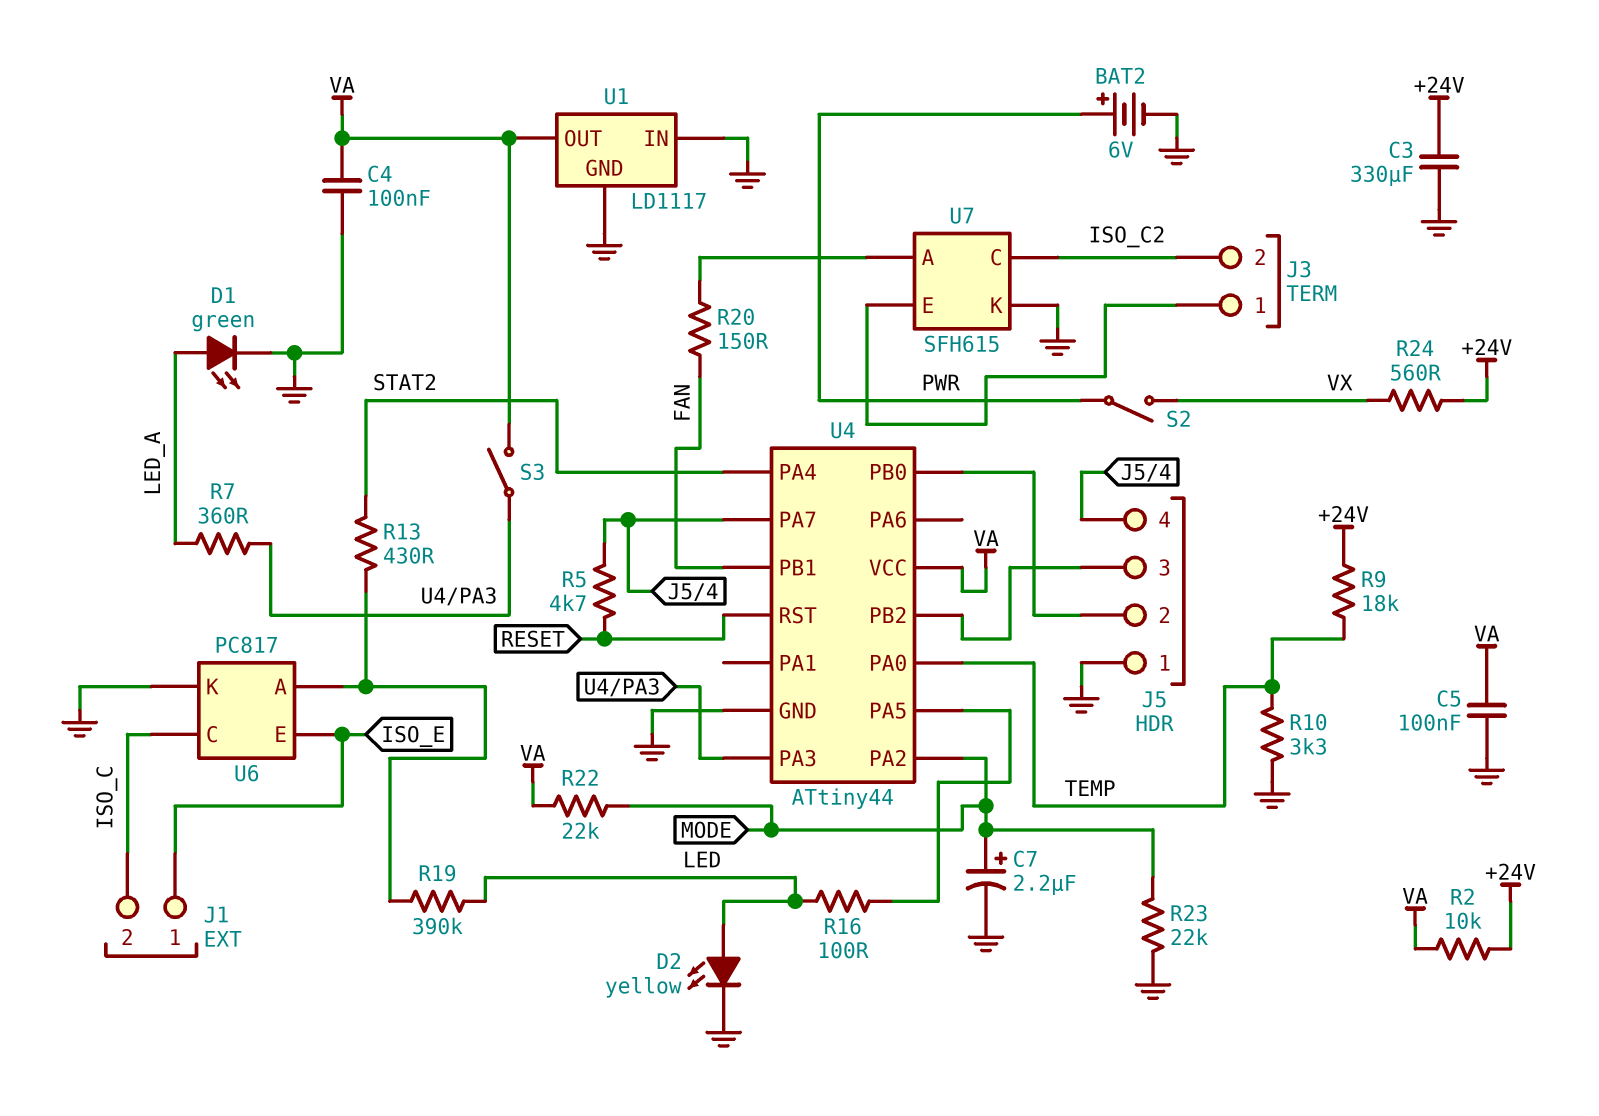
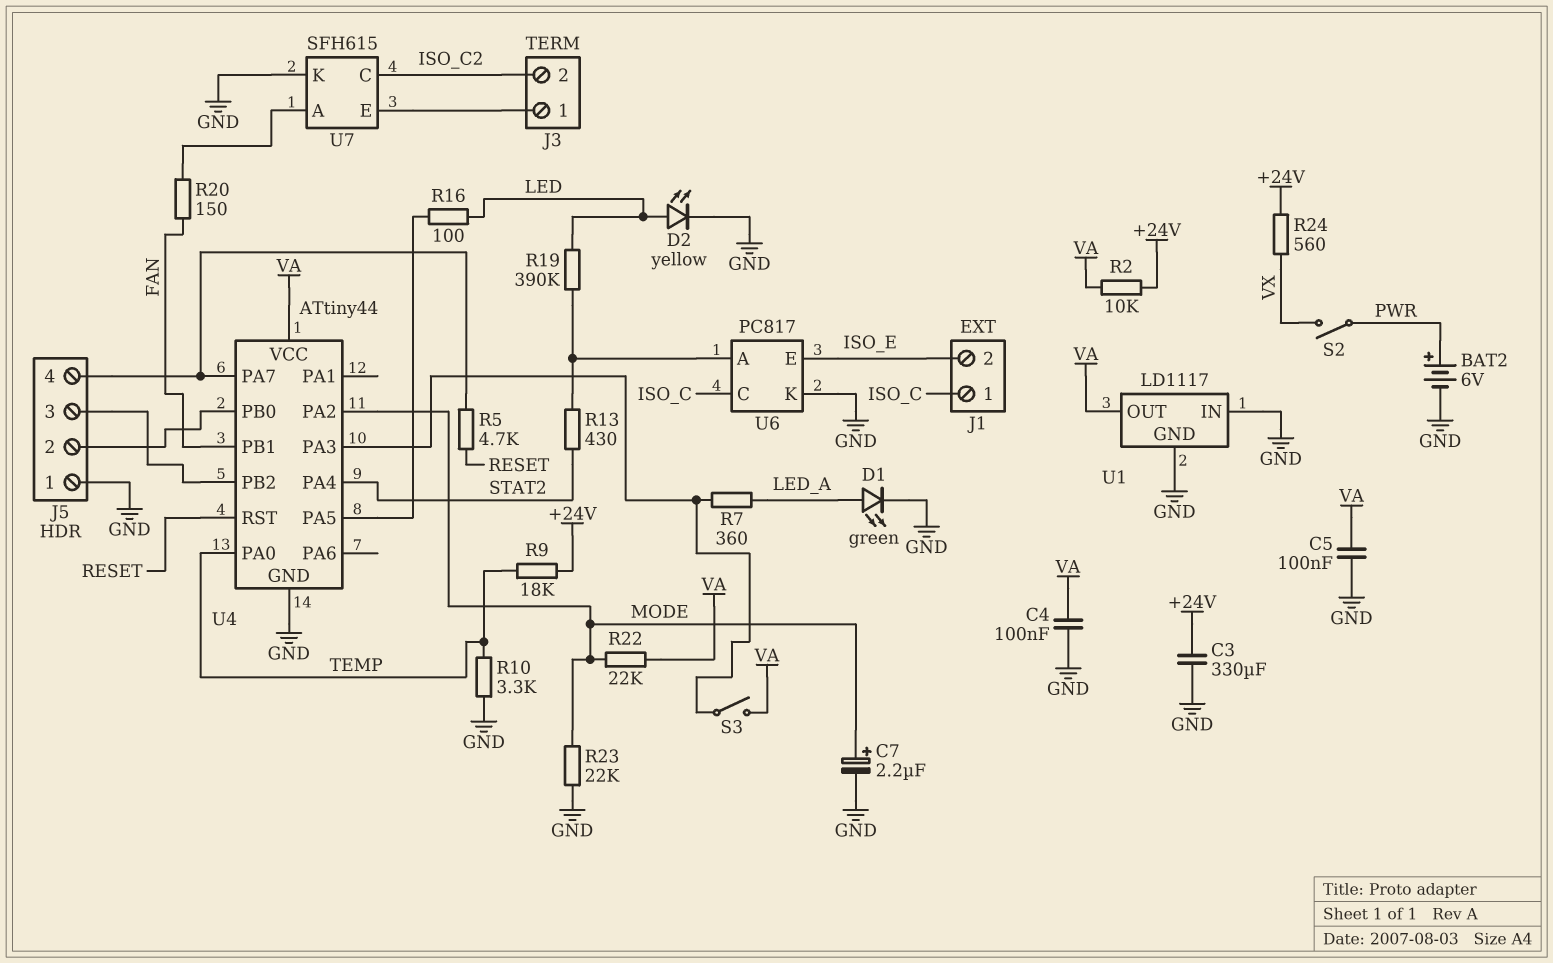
J1 pin 1: ISO_E -> ISO_C
J1 pin 2: ISO_C -> ISO_E

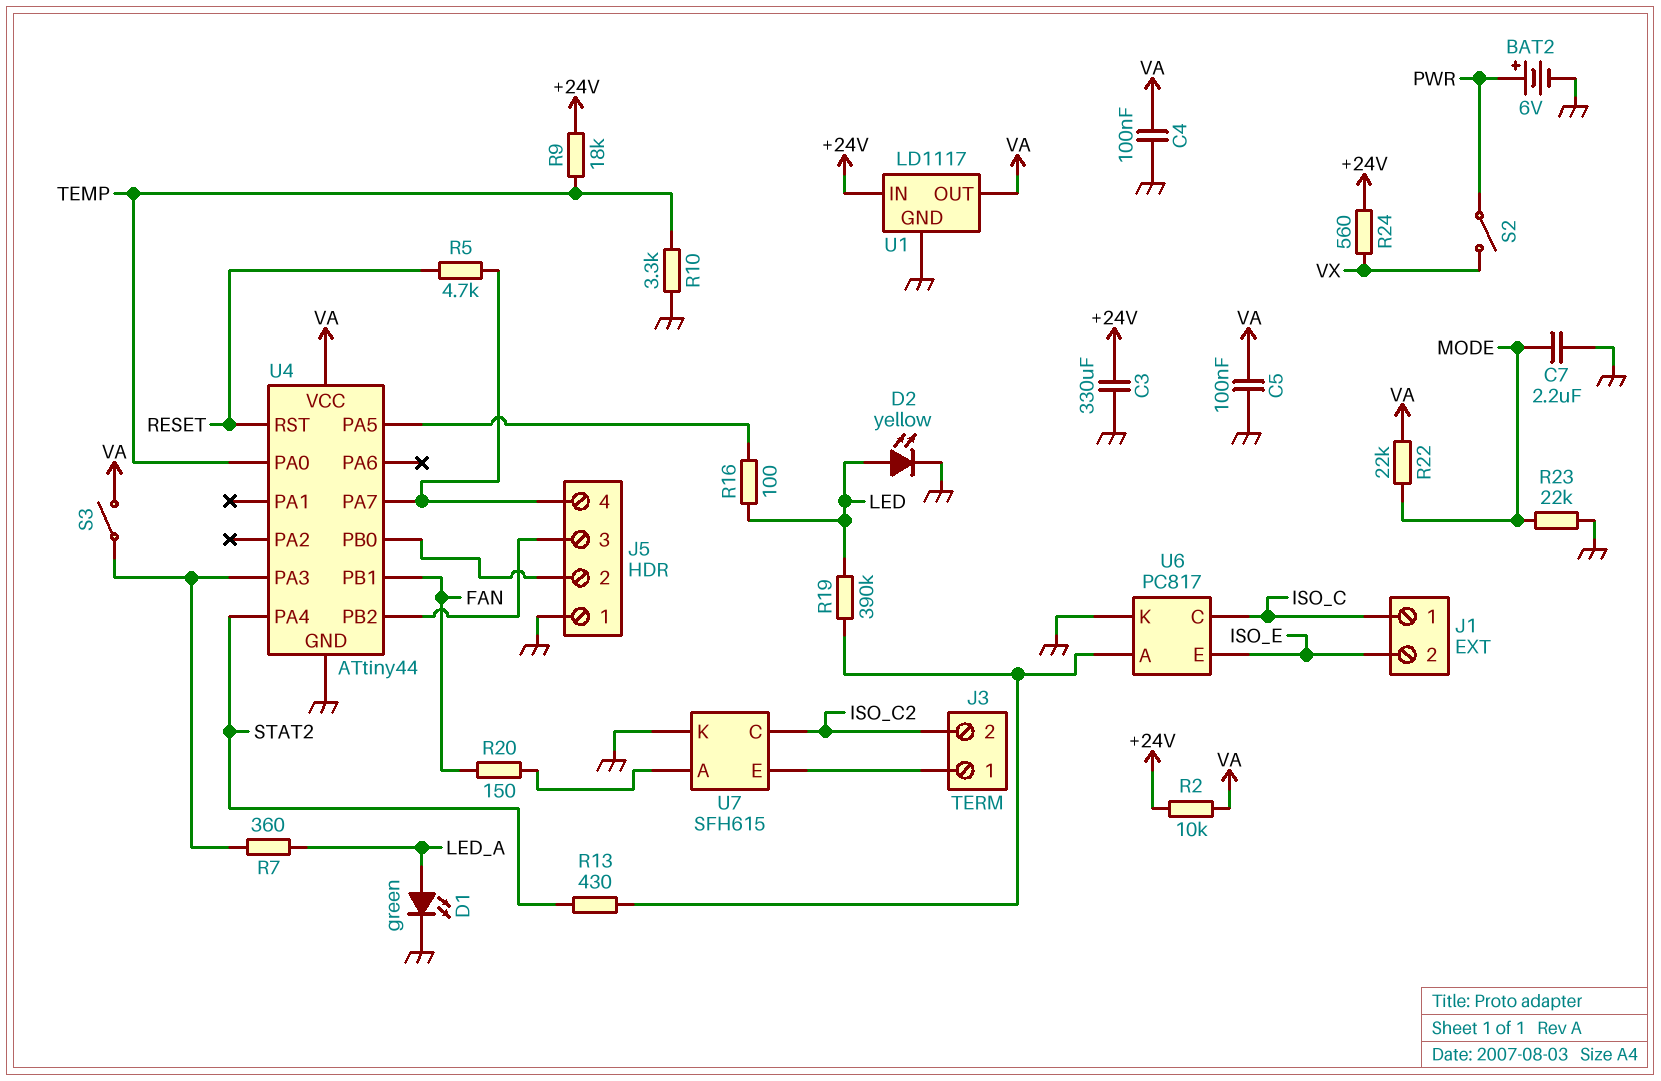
C7: 2.2uF (plus MODE, minus GND) -> 2.2uF (GND, MODE)
U1 pin IN: GND -> +24V
U4 pin PA2: MODE -> none

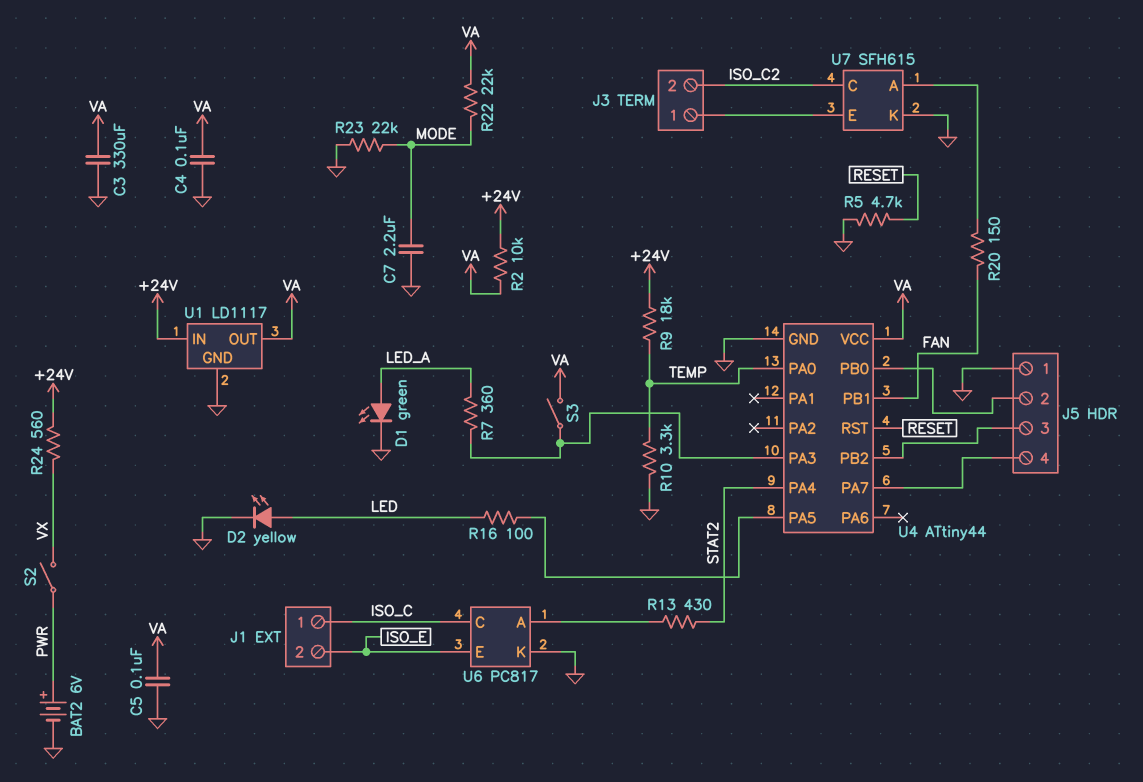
C3: 330uF (+24V, GND) -> 330uF (GND, VA)
R5: 4.7k (J5/4, RESET) -> 4.7k (GND, RESET)
R19: 390k (LED, U6/A) -> none

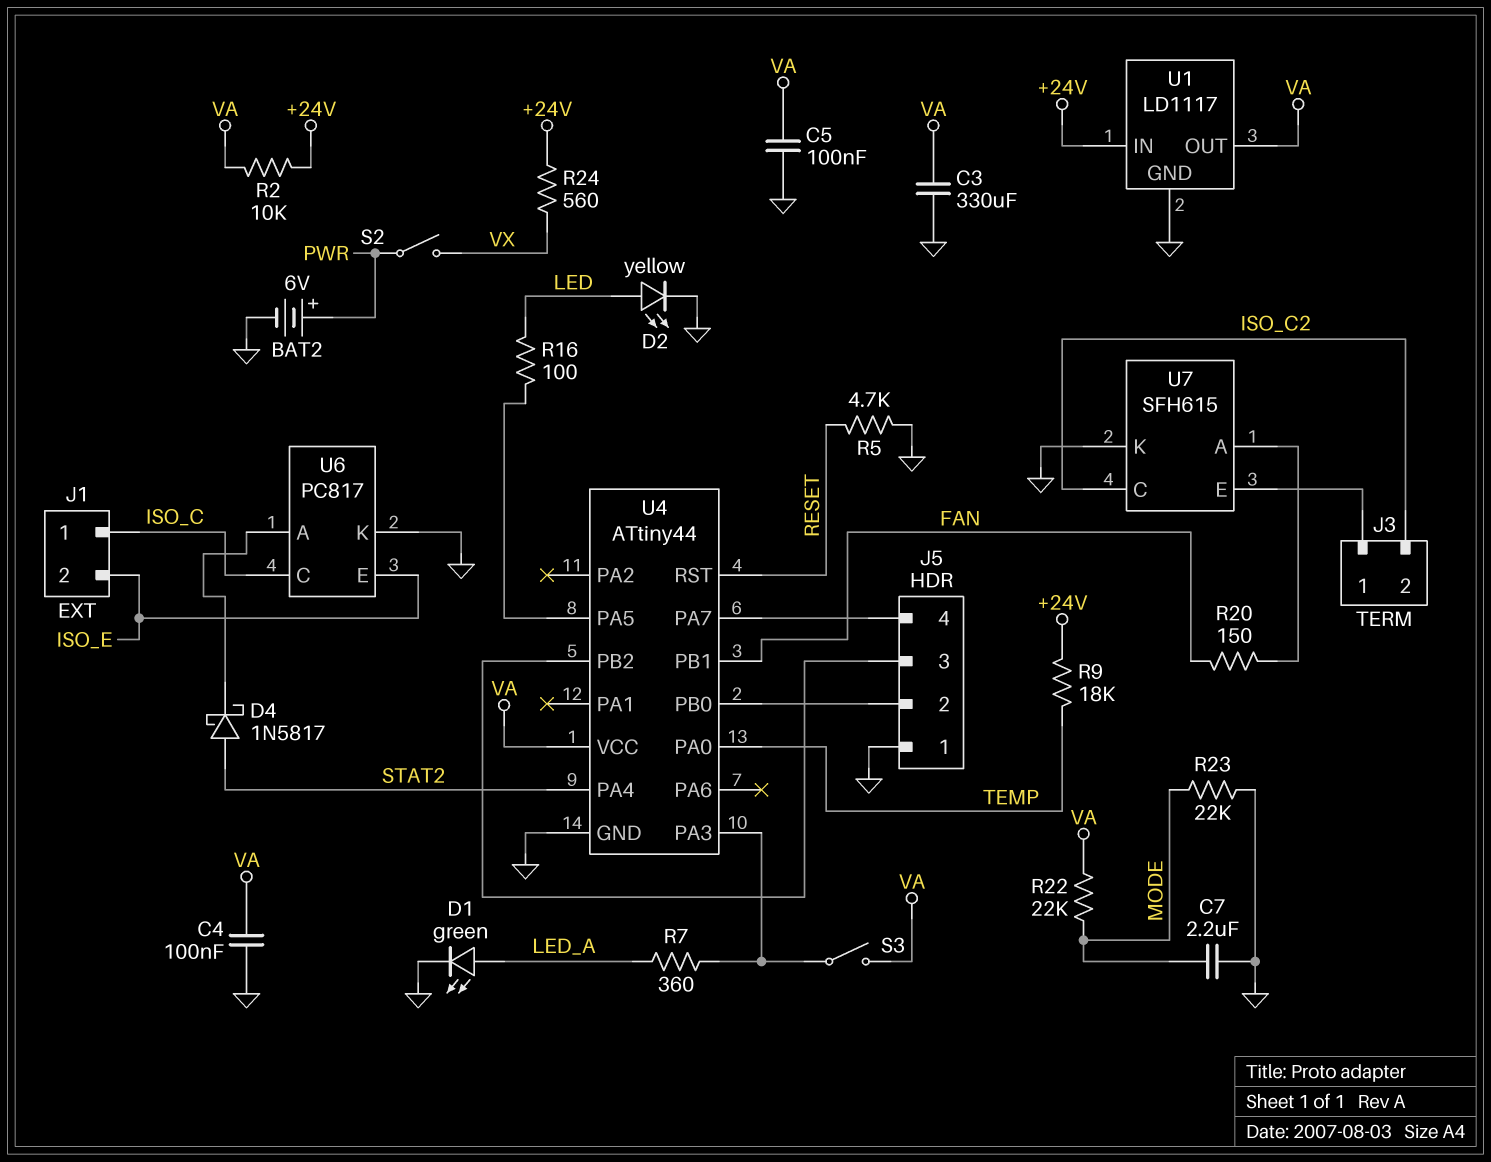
D4: none -> schottky 1N5817 (A STAT2, K U6/A)
R10: 3.3k (GND, TEMP) -> none
R13: 430 (STAT2, U6/A) -> none

